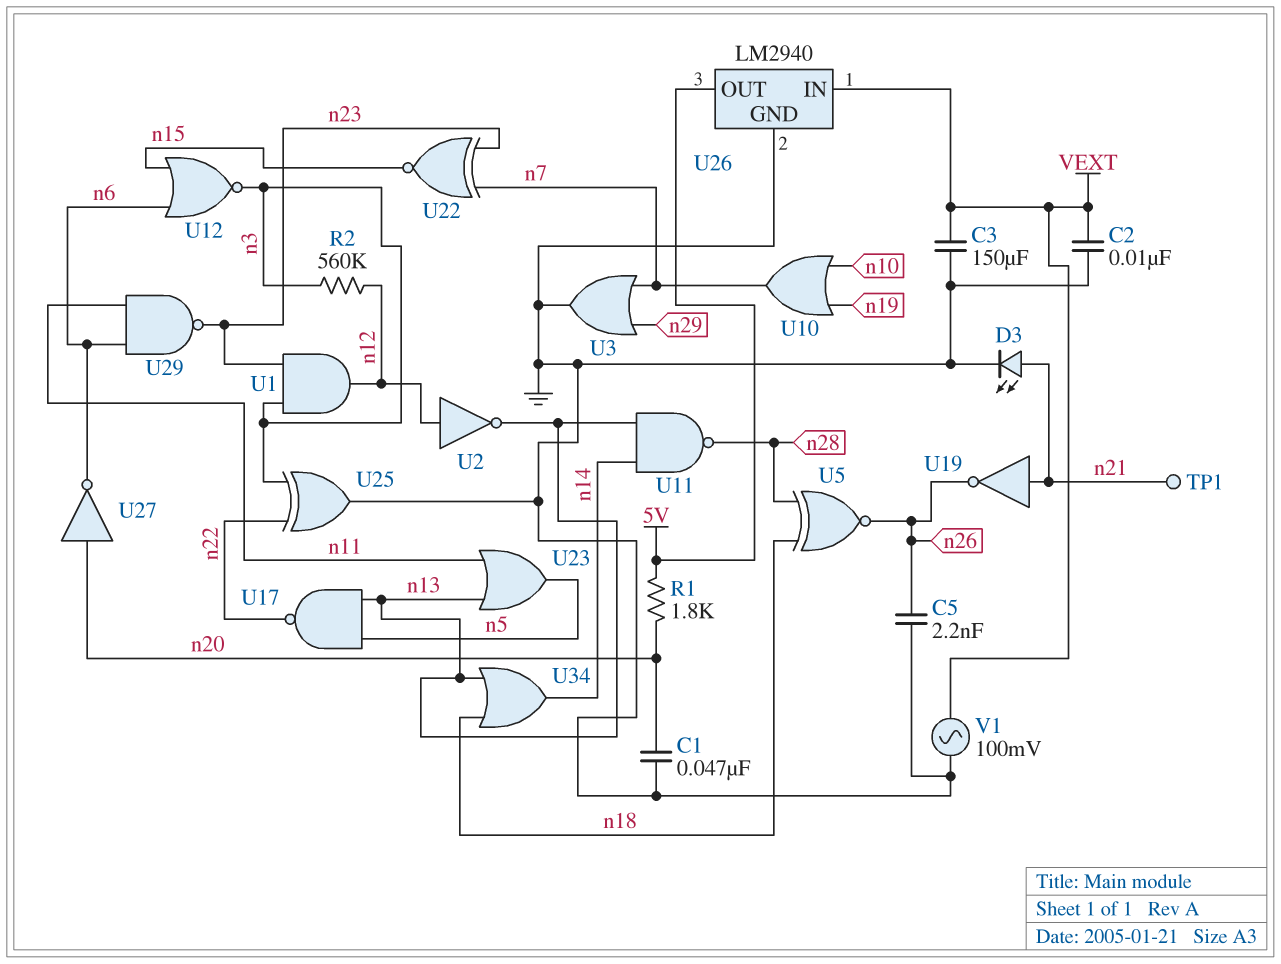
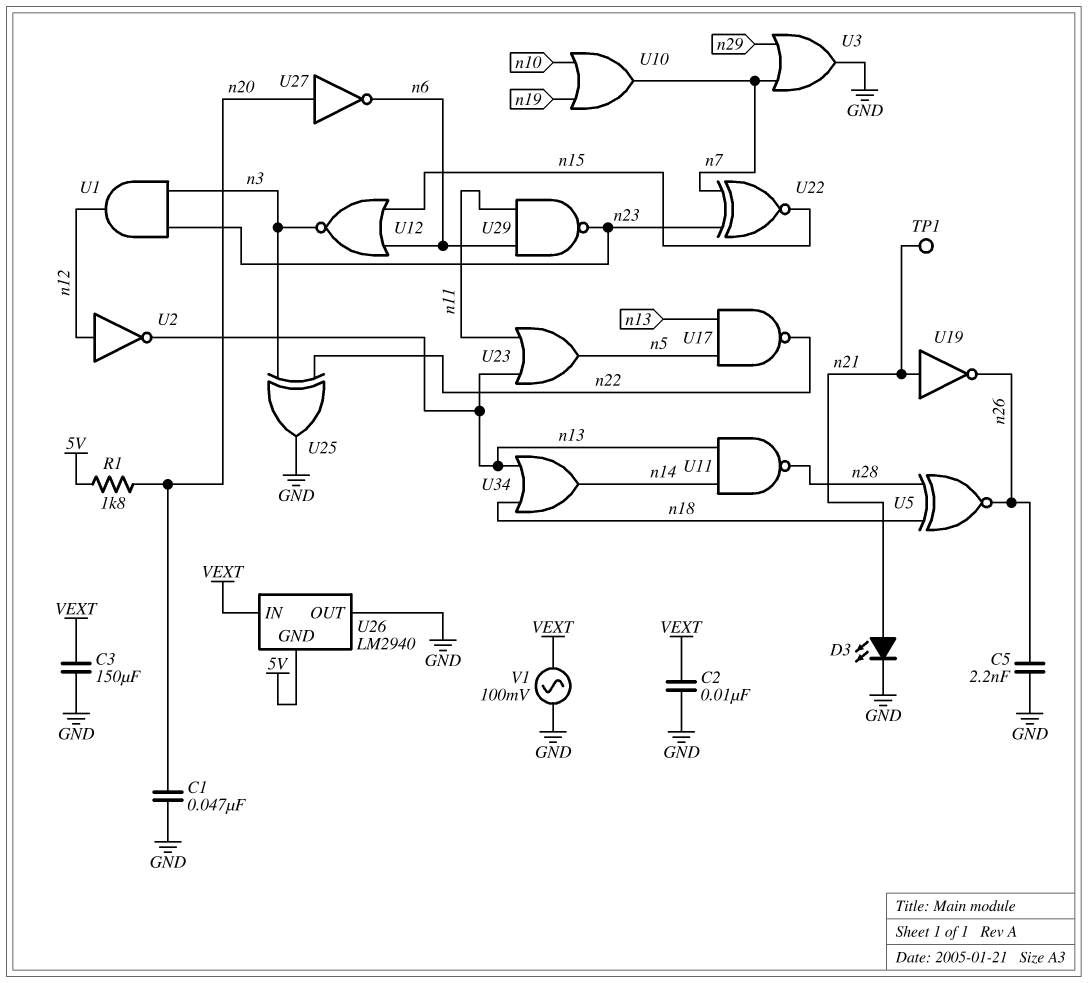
R2: 560k (n3, n12) -> none
U26 pin GND: GND -> 5V
U26 pin OUT: 5V -> GND

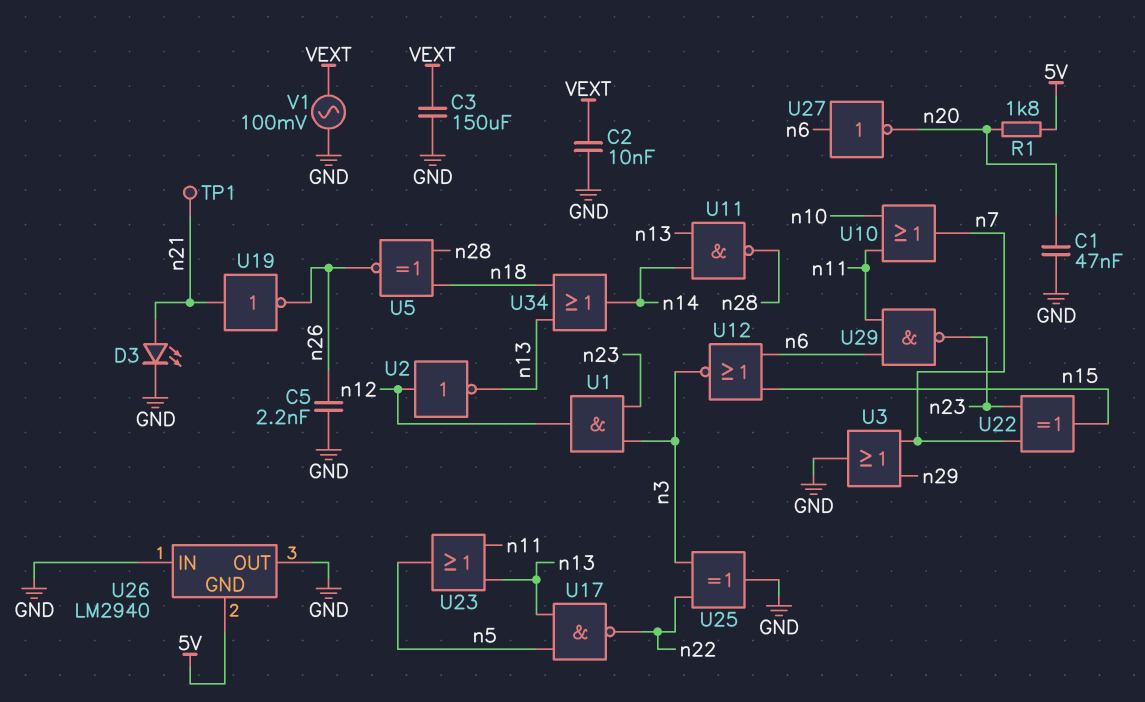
U10: OR (in n10, in n19, out n7) -> OR (in n10, in n11, out n7)
U22: XNOR (in n7, in n23, out n15) -> XOR (in n7, in n23, out n15)
U26 pin IN: VEXT -> GND
U27: NOT (in n20, out n6) -> NOT (in n6, out n20)

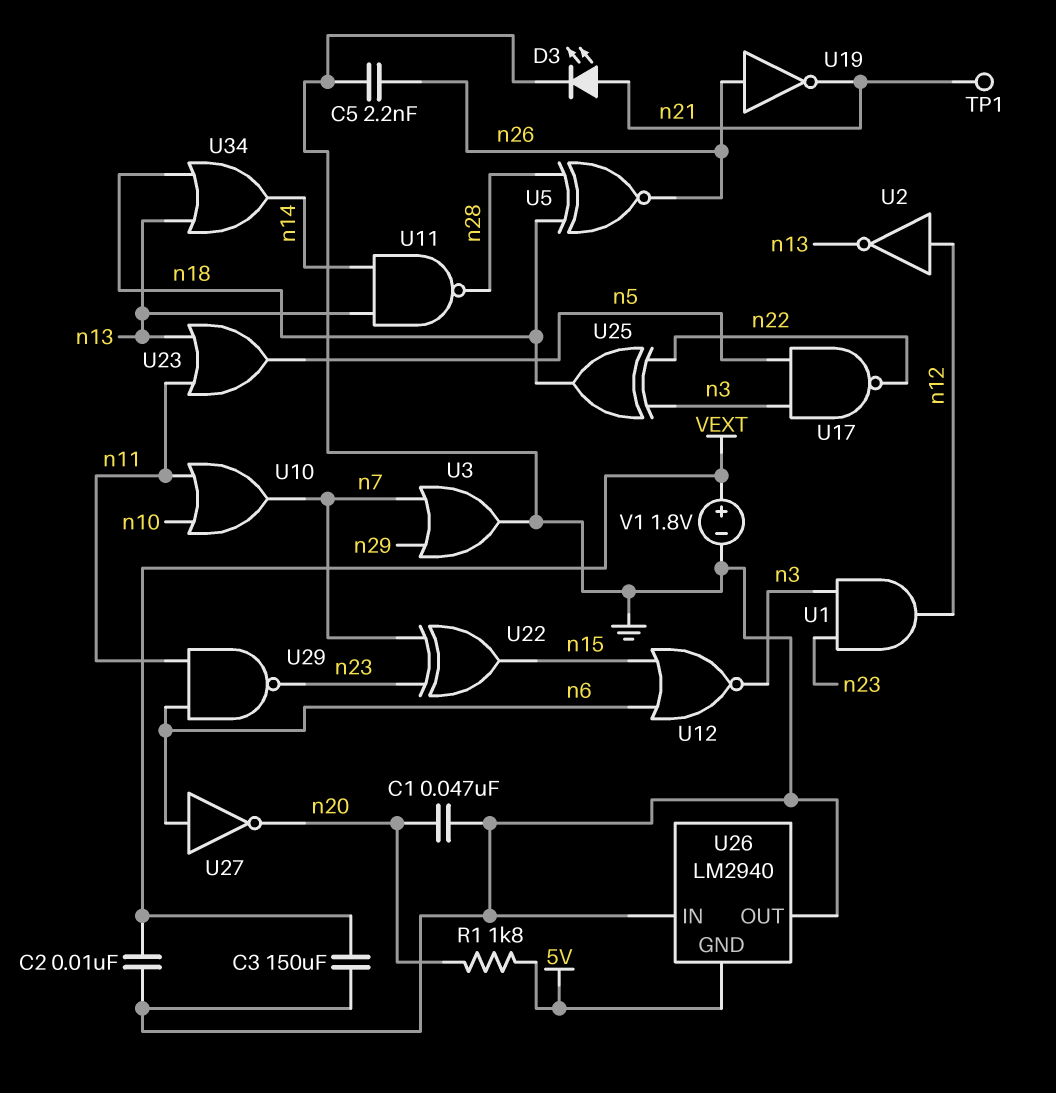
U17: NAND (in n5, in n13, out n22) -> NAND (in n3, in n5, out n22)
U19: NOT (in n21, out n26) -> NOT (in n26, out n21)
U25: XOR (in n3, in n22, out GND) -> XOR (in n3, in n22, out n18)
V1: AC 100mV (GND, VEXT) -> 1.8V (plus VEXT, minus GND)

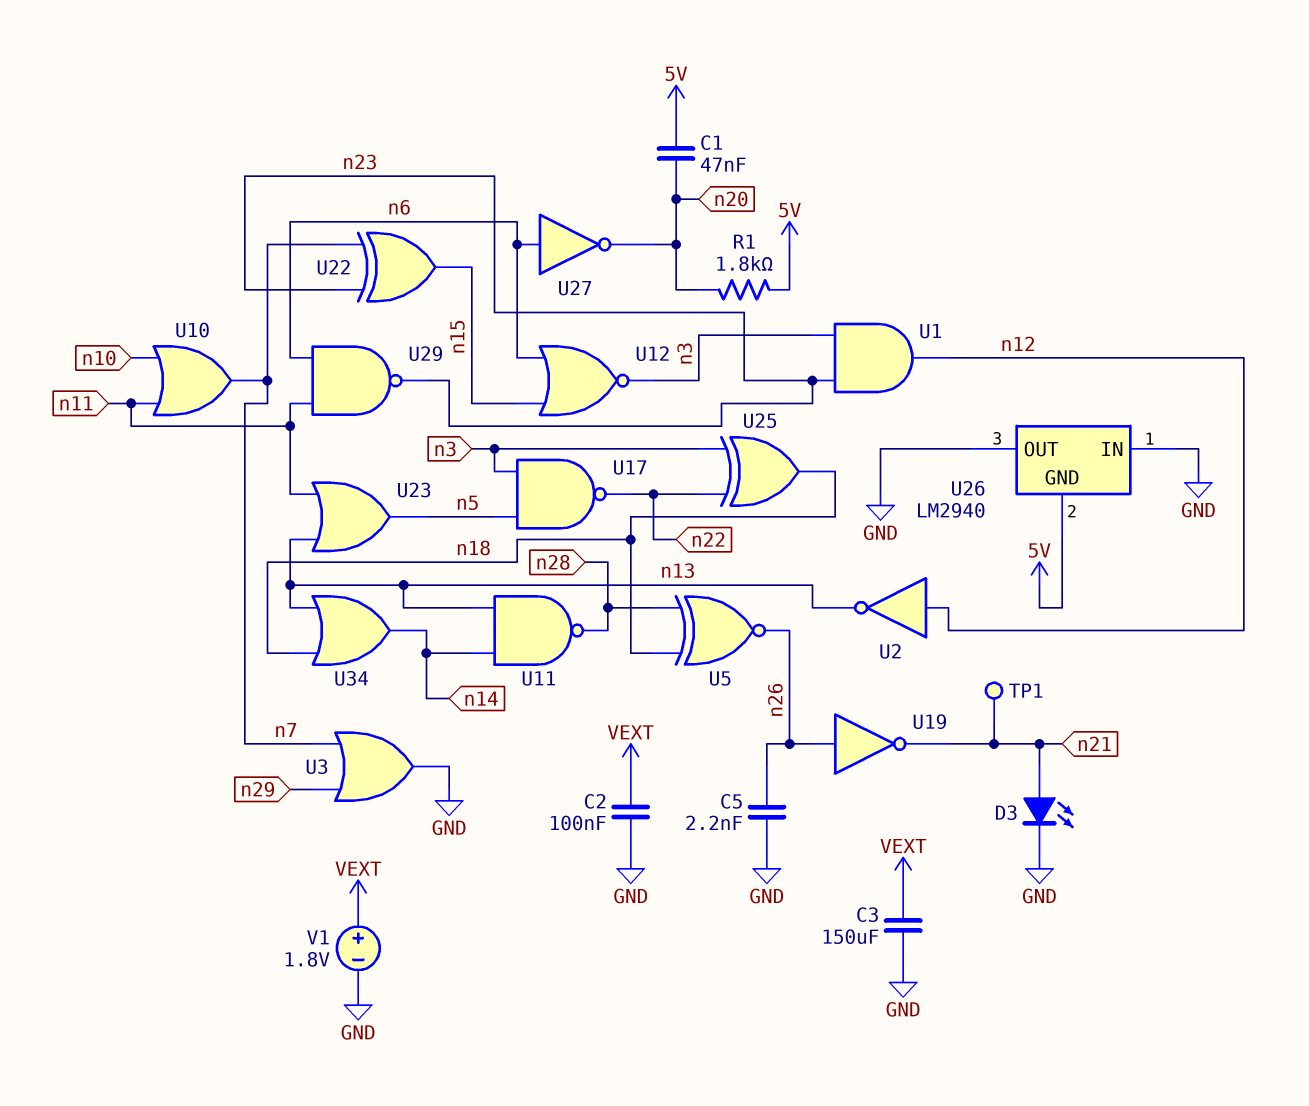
C1: 47nF (GND, n20) -> 47nF (5V, n20)
C2: 10nF (GND, VEXT) -> 100nF (GND, VEXT)

